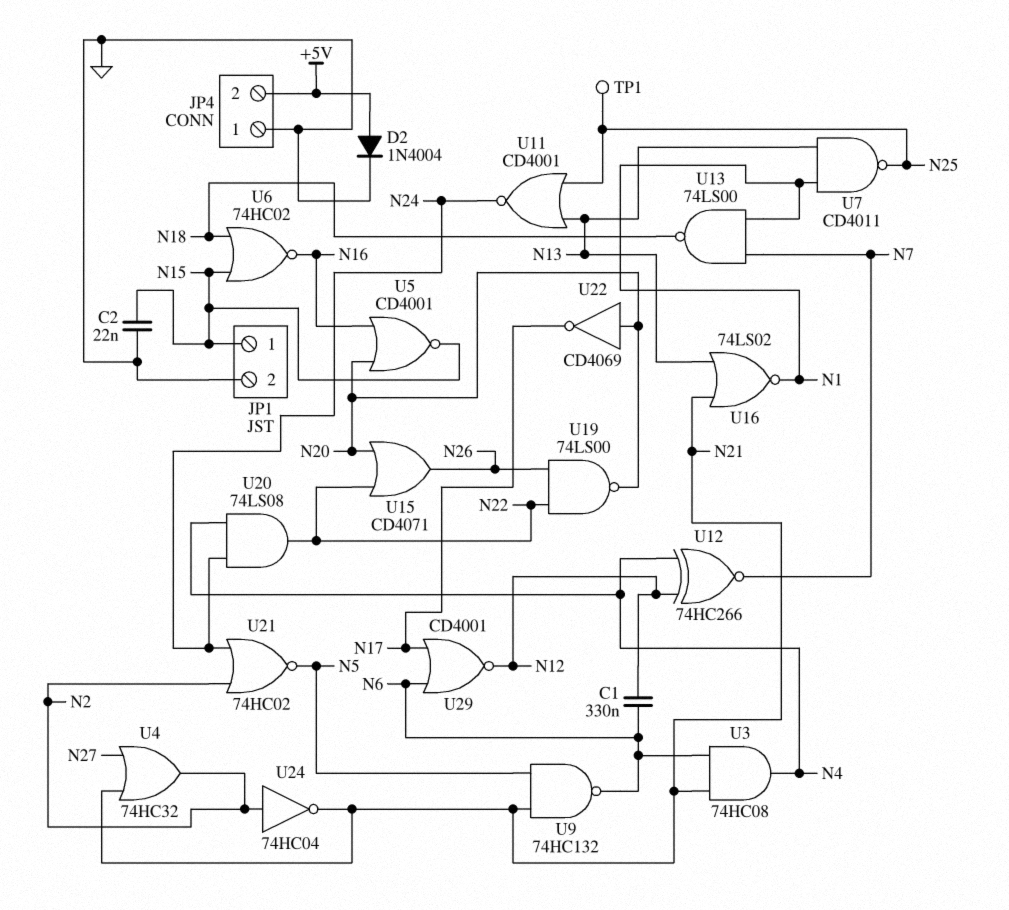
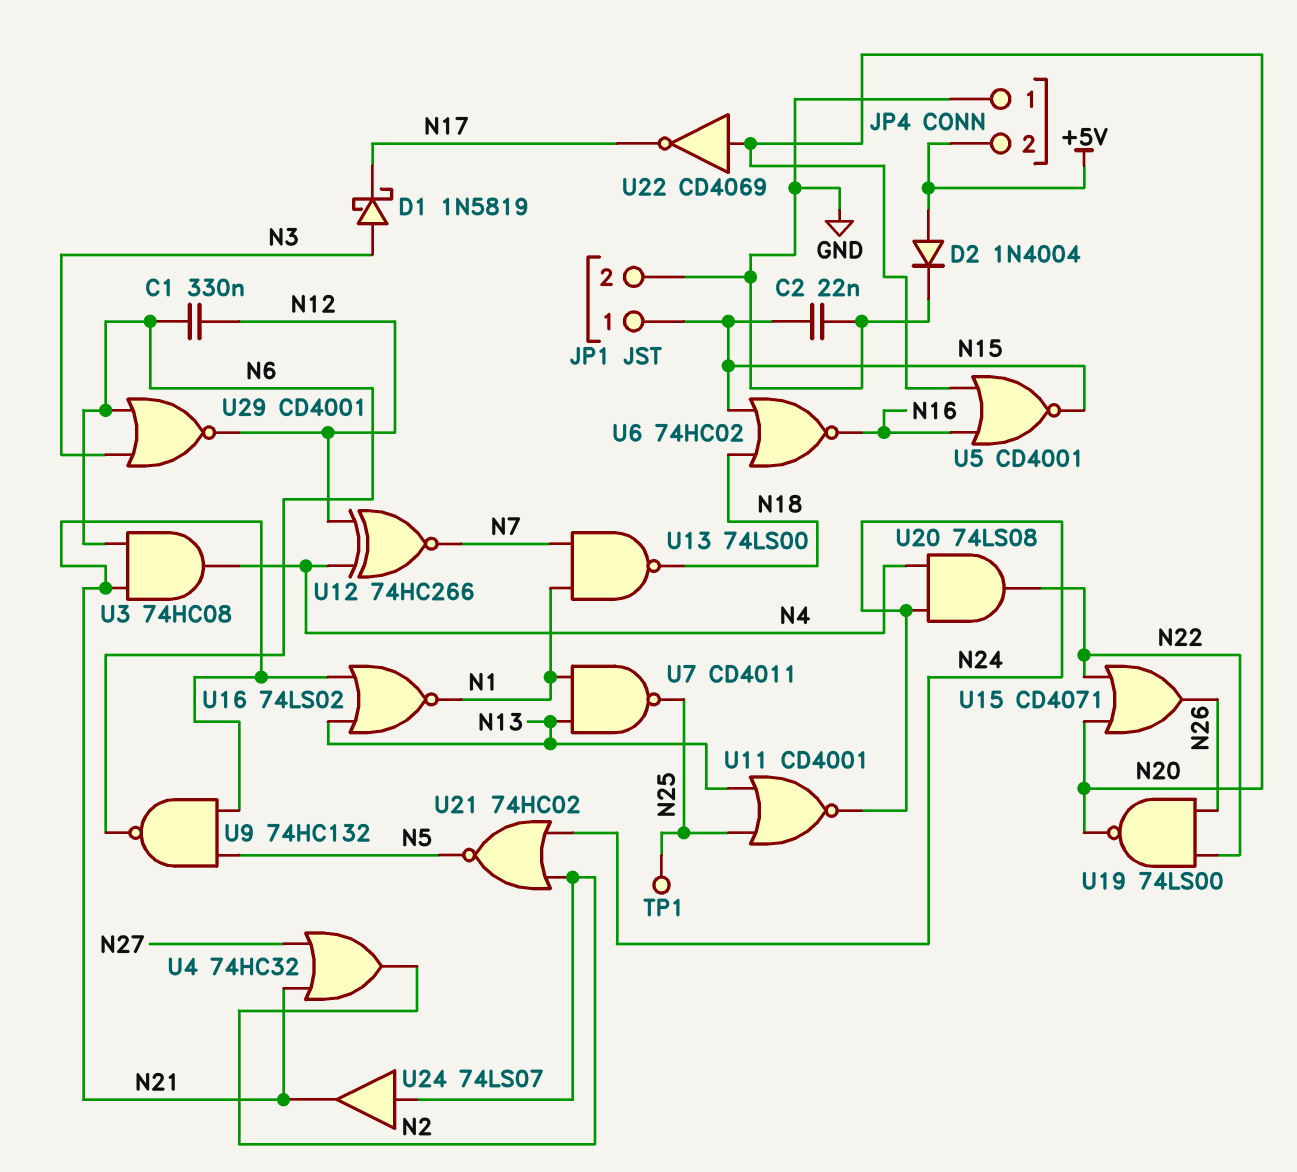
D1: none -> schottky 1N5819 (A N3, K N17)
U24: NOT 74HC04 (in N2, out N21) -> buffer 74LS07 (in N2, out N21)
U29: NOR CD4001 (in N6, in N17, out N12) -> NOR CD4001 (in N3, in N6, out N12)

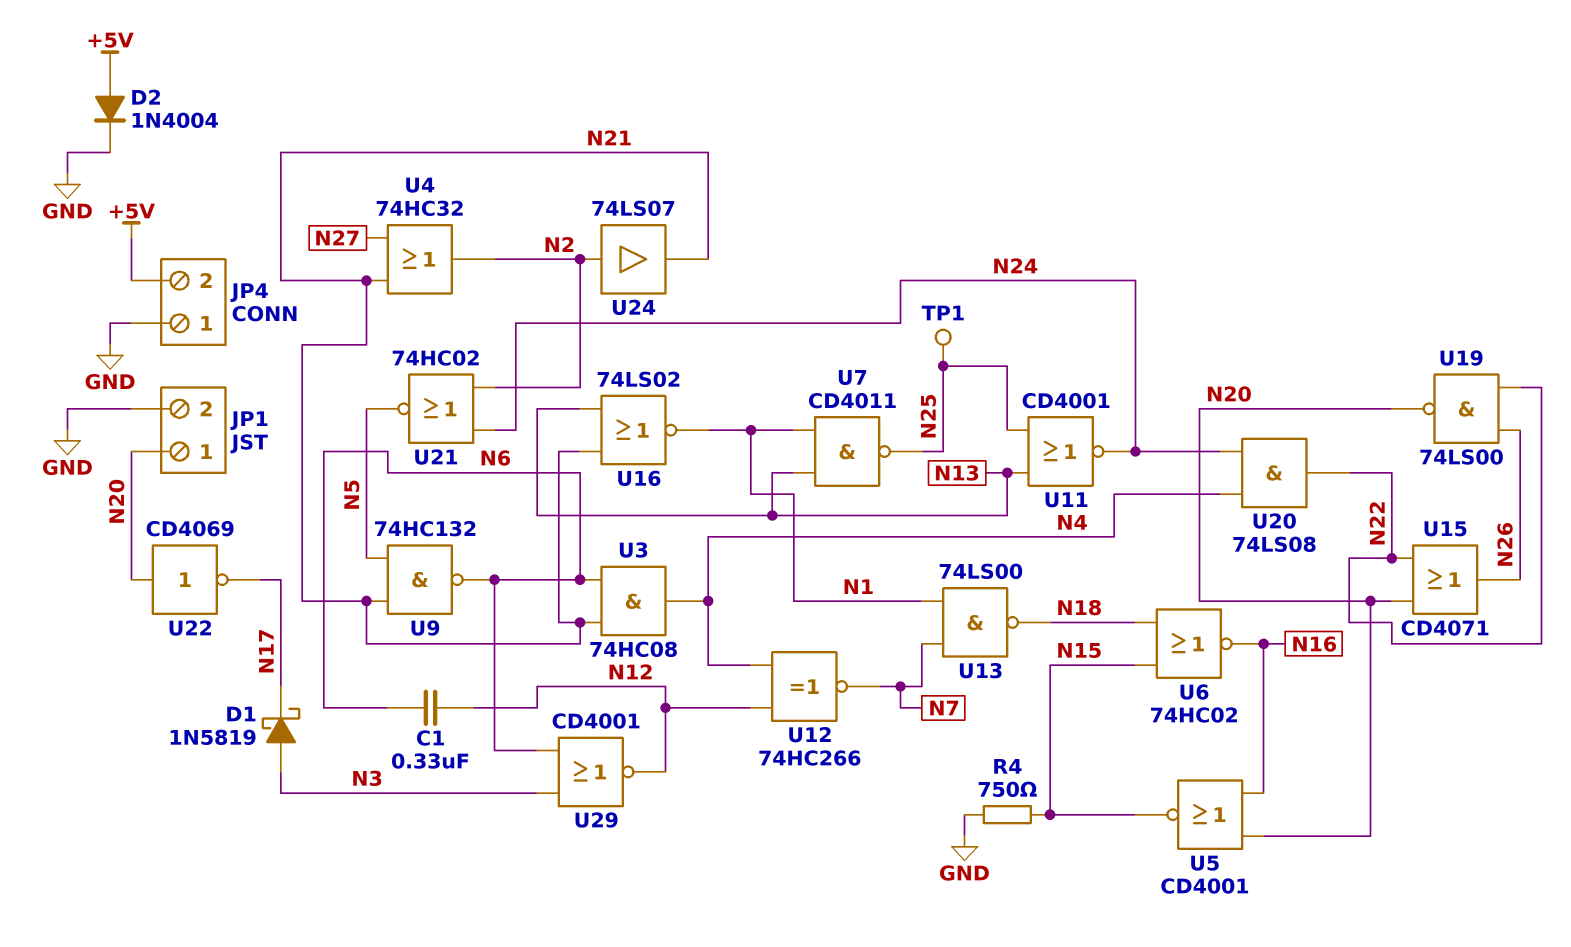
C2: 22nF (GND, N15) -> none
JP1 pin 1: N15 -> N20
R4: none -> 750 (GND, N15)

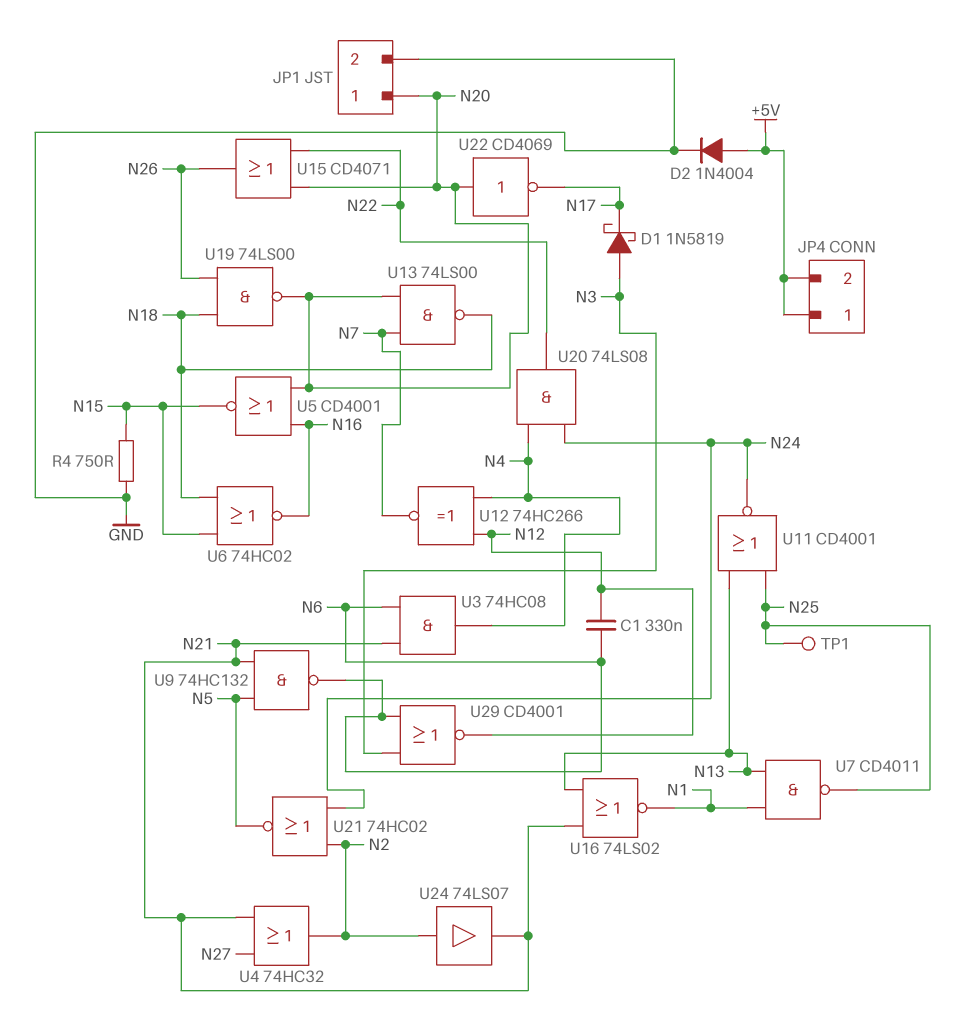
JP4 pin 1: GND -> +5V
U13: NAND 74LS00 (in N1, in N7, out N18) -> NAND 74LS00 (in N7, in N20, out N18)
U19: NAND 74LS00 (in N22, in N26, out N20) -> NAND 74LS00 (in N18, in N26, out N20)

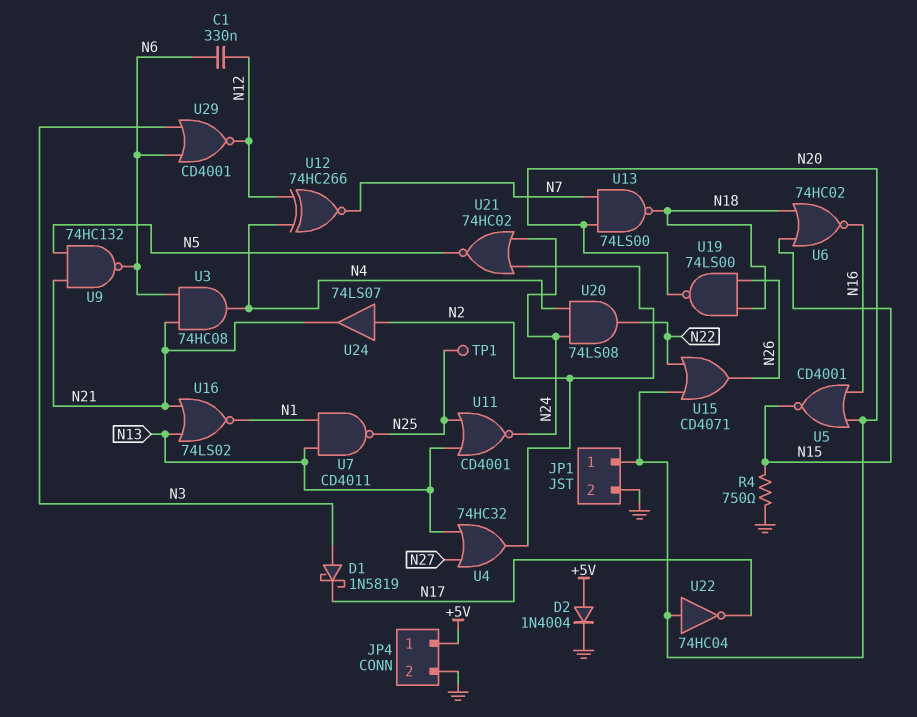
JP4 pin 2: +5V -> GND
U4: OR 74HC32 (in N21, in N27, out N2) -> OR 74HC32 (in N13, in N27, out N2)
U22: NOT CD4069 (in N20, out N17) -> NOT 74HC04 (in N20, out N17)

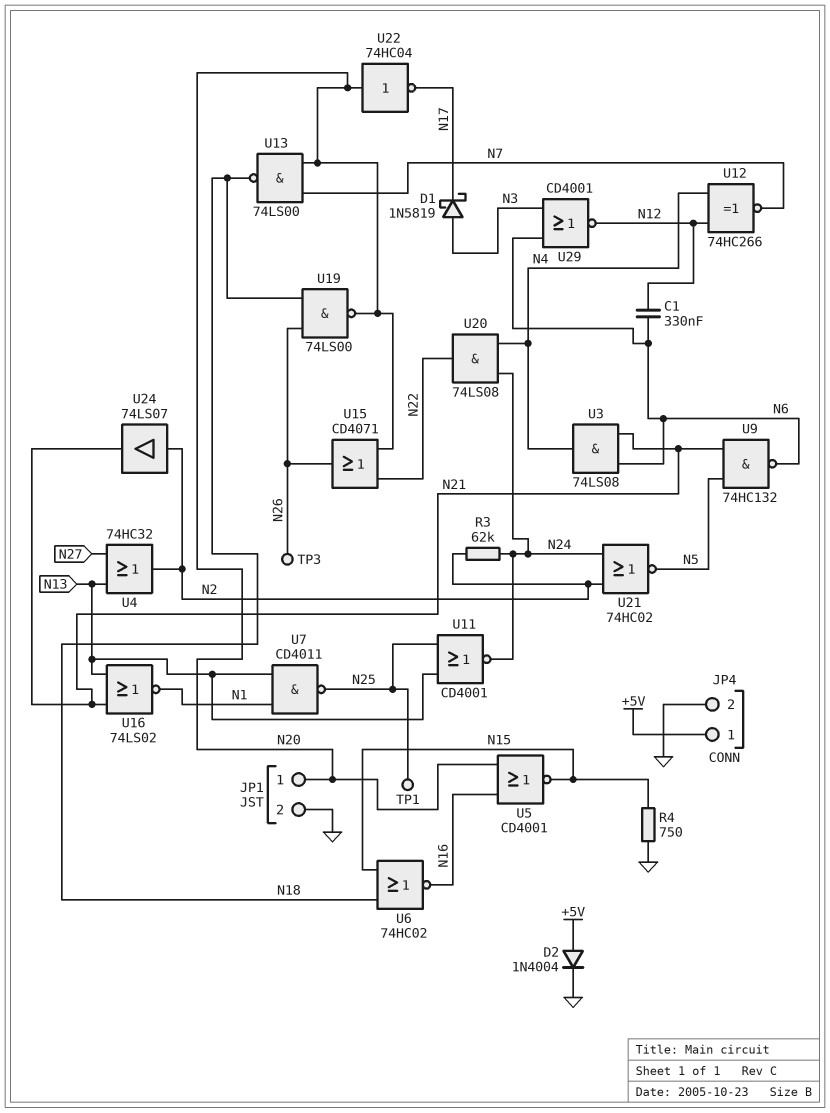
R3: none -> 62k (N2, N24)
TP3: none -> test point (N26)
U3: AND 74HC08 (in N6, in N21, out N4) -> AND 74LS08 (in N6, in N21, out N4)

